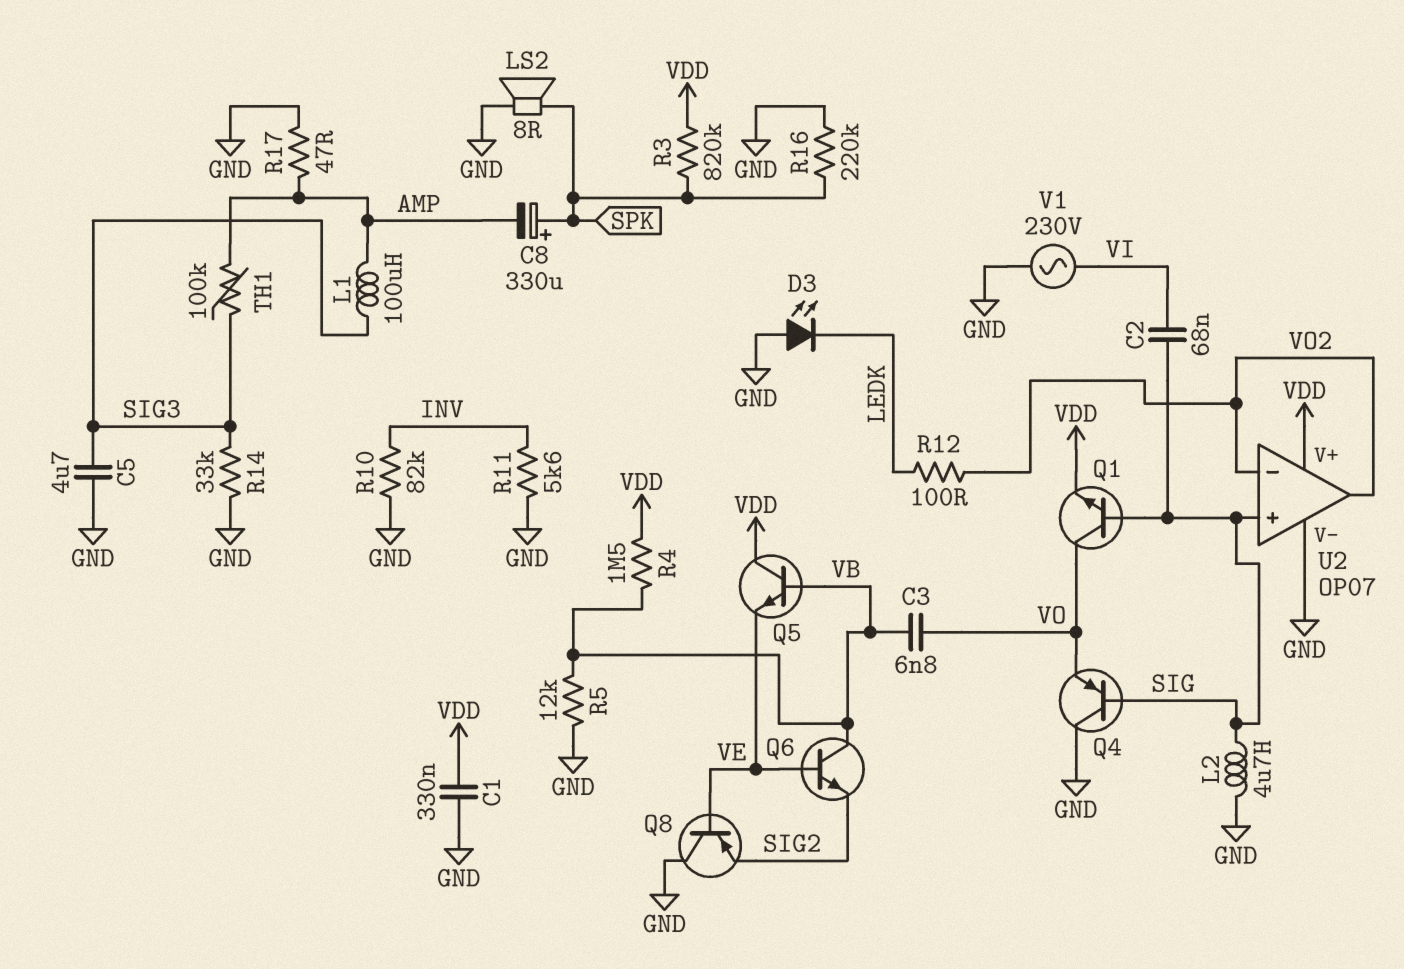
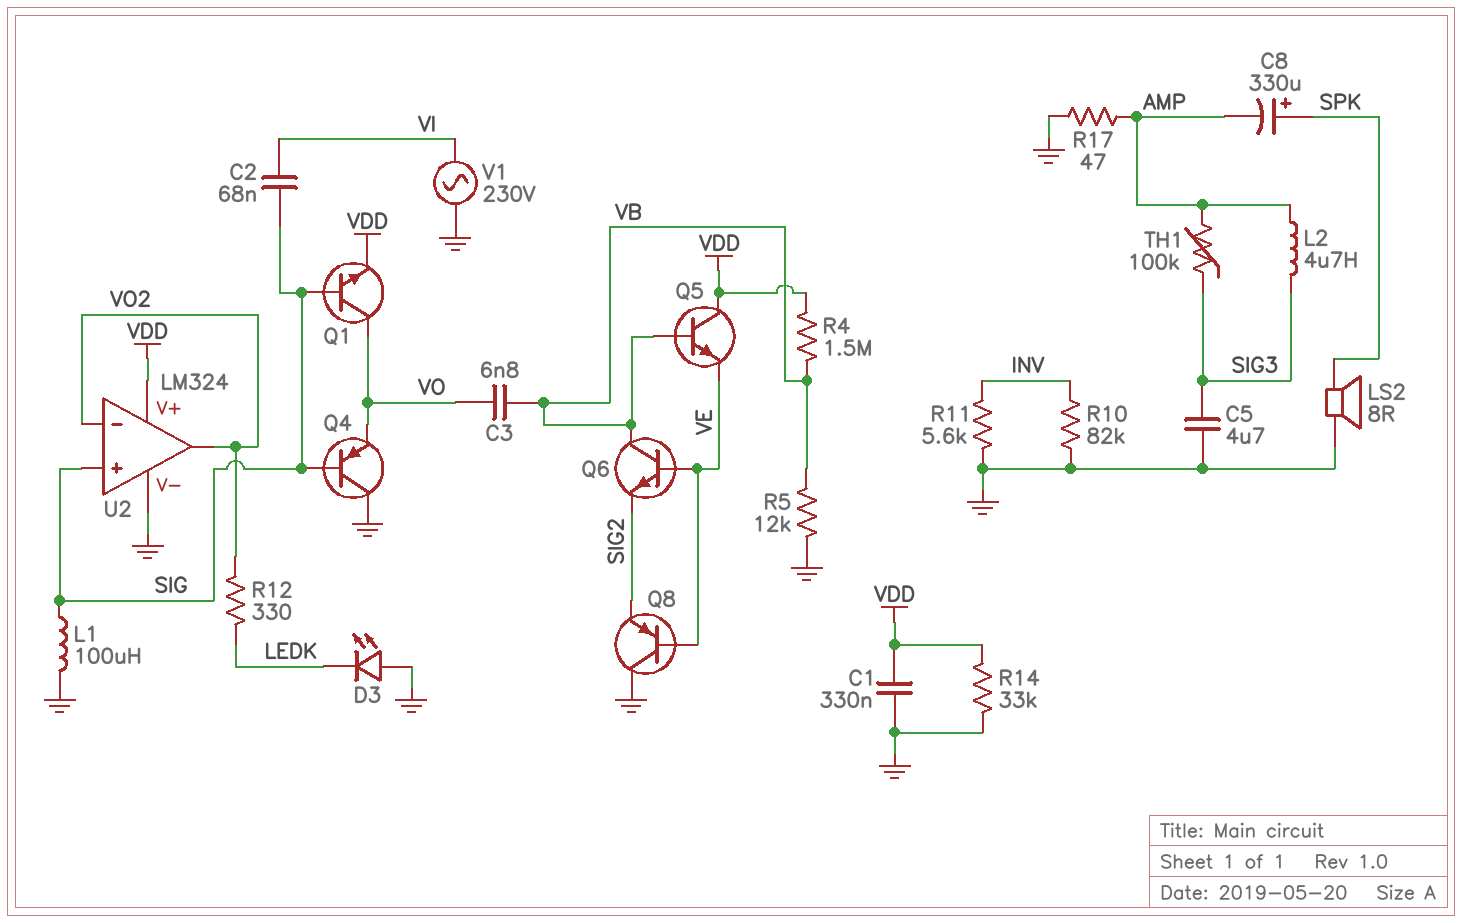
L1: 100uH (AMP, SIG3) -> 100uH (GND, SIG)
L2: 4.7uH (GND, SIG) -> 4.7uH (AMP, SIG3)
R3: 820k (SPK, VDD) -> none
R12: 100 (LEDK, VO2) -> 330 (LEDK, VO2)
R14: 33k (GND, SIG3) -> 33k (GND, VDD)
R16: 220k (GND, SPK) -> none
U2: OP07 -> LM324

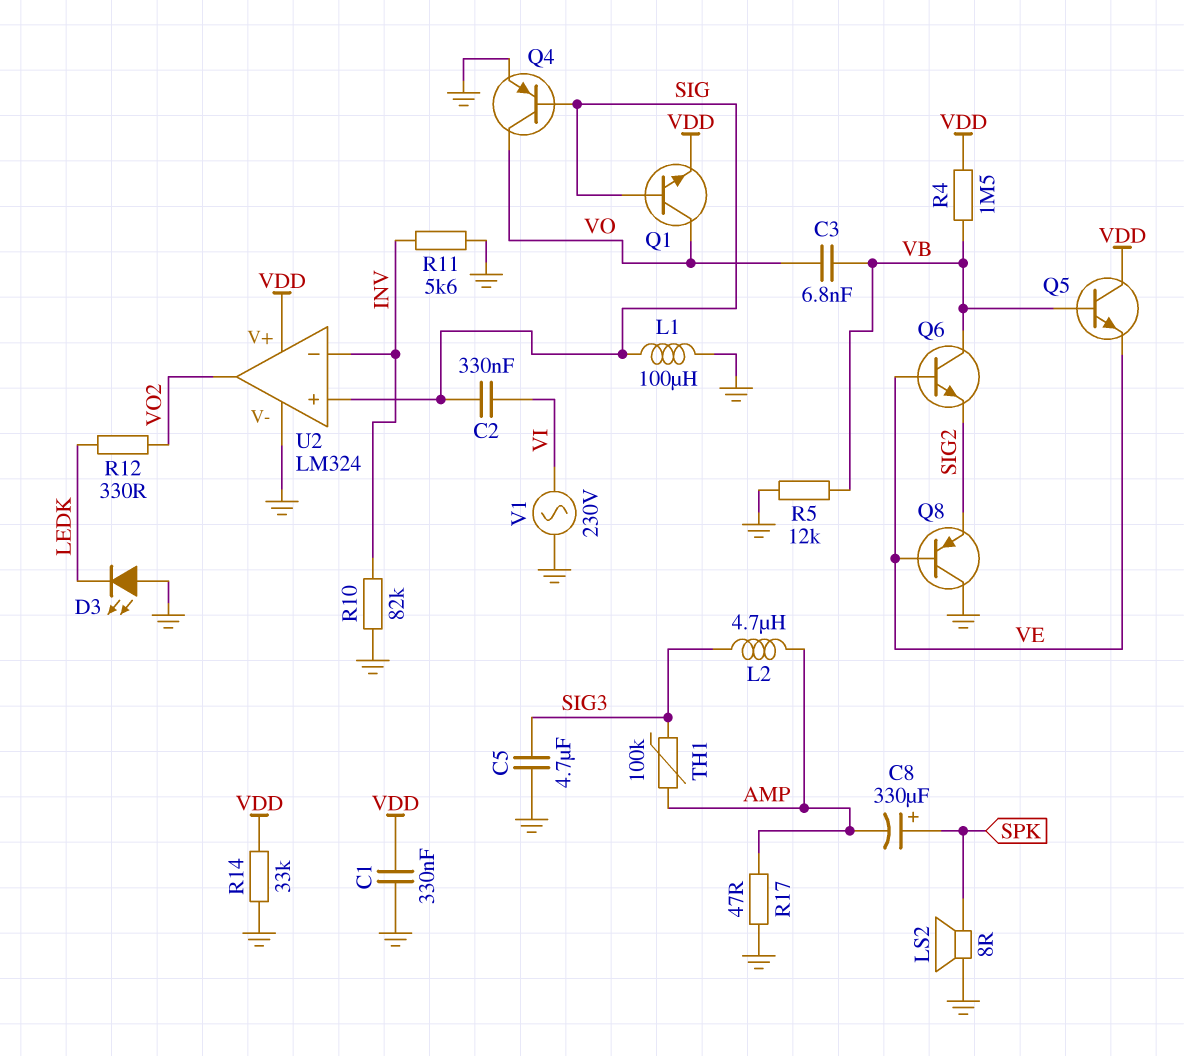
C2: 68nF (SIG, VI) -> 330nF (SIG, VI)
Q4: PNP (B SIG, C GND, E VO) -> PNP (B SIG, C VO, E GND)
U2 pin in-: VO2 -> INV

